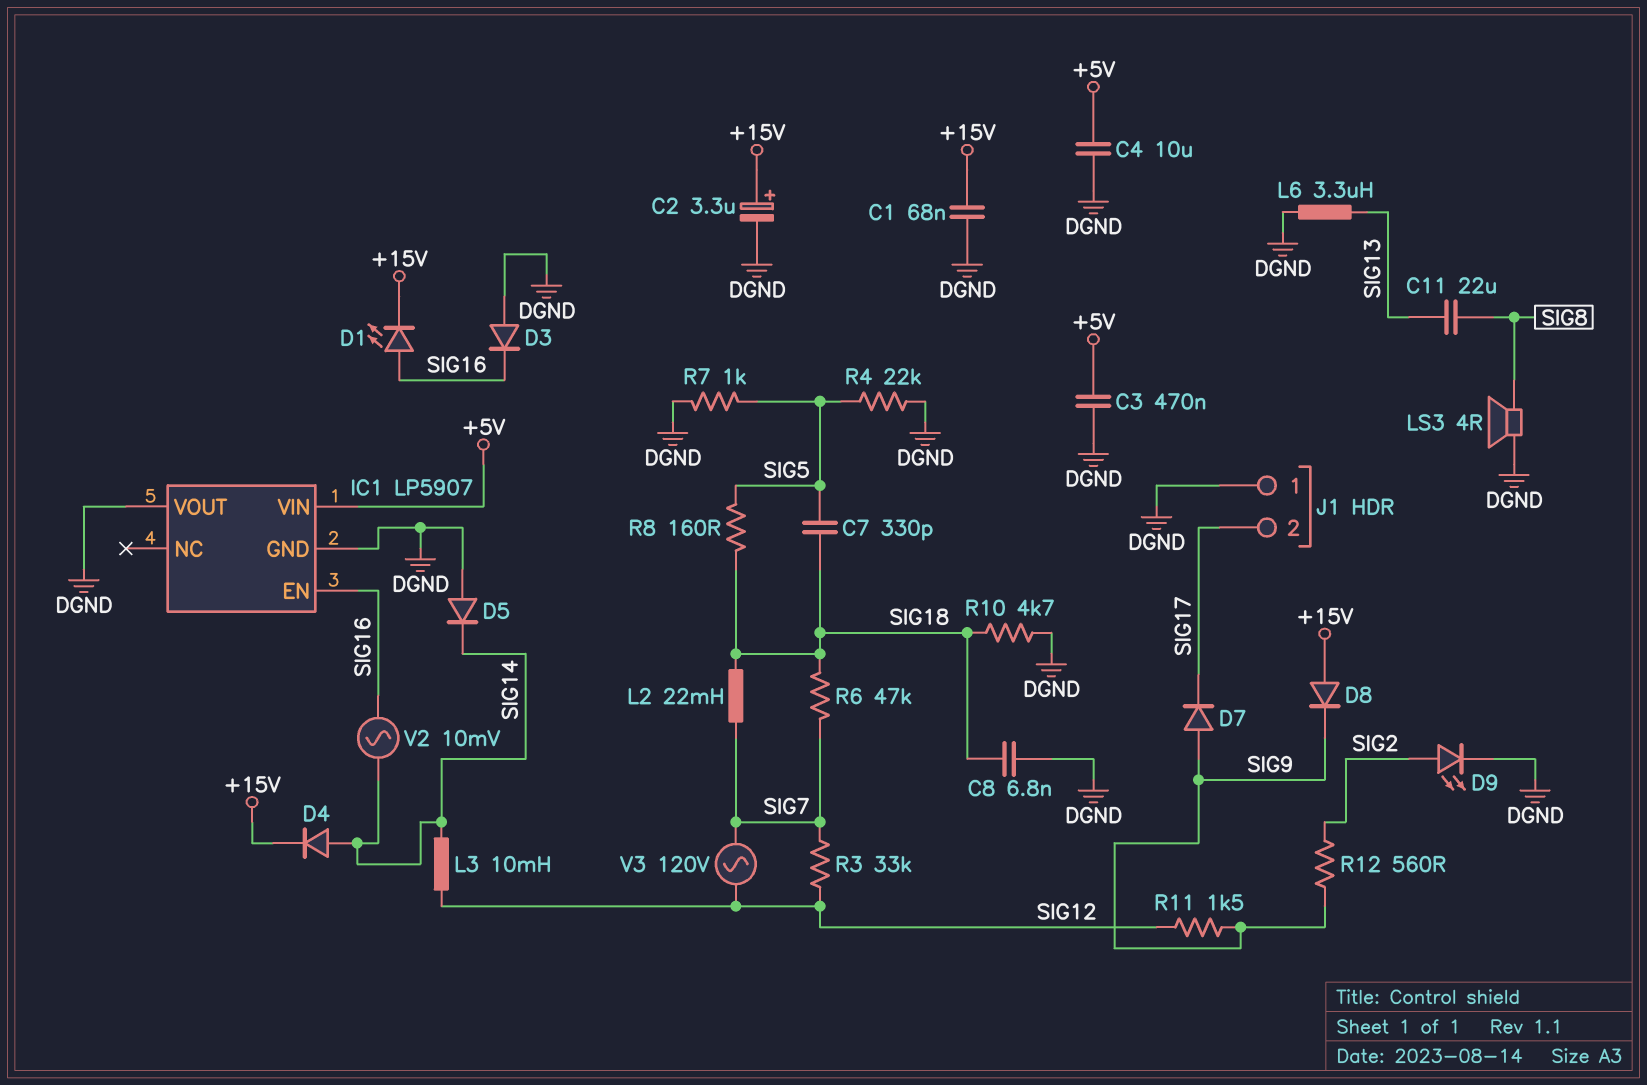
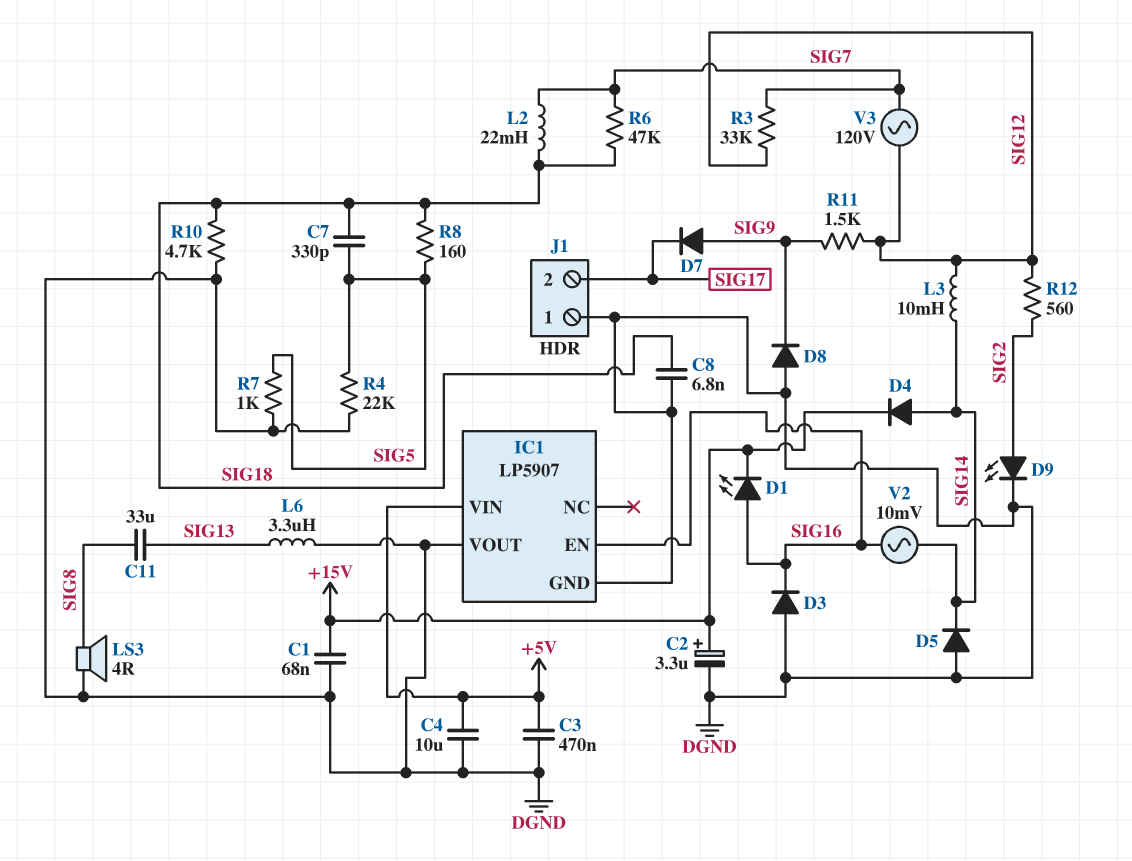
C11: 22uF (SIG8, SIG13) -> 33uF (SIG8, SIG13)
D8: diode (A +15V, K SIG9) -> diode (A DGND, K SIG9)
R12: 560 (SIG2, SIG9) -> 560 (SIG2, SIG12)

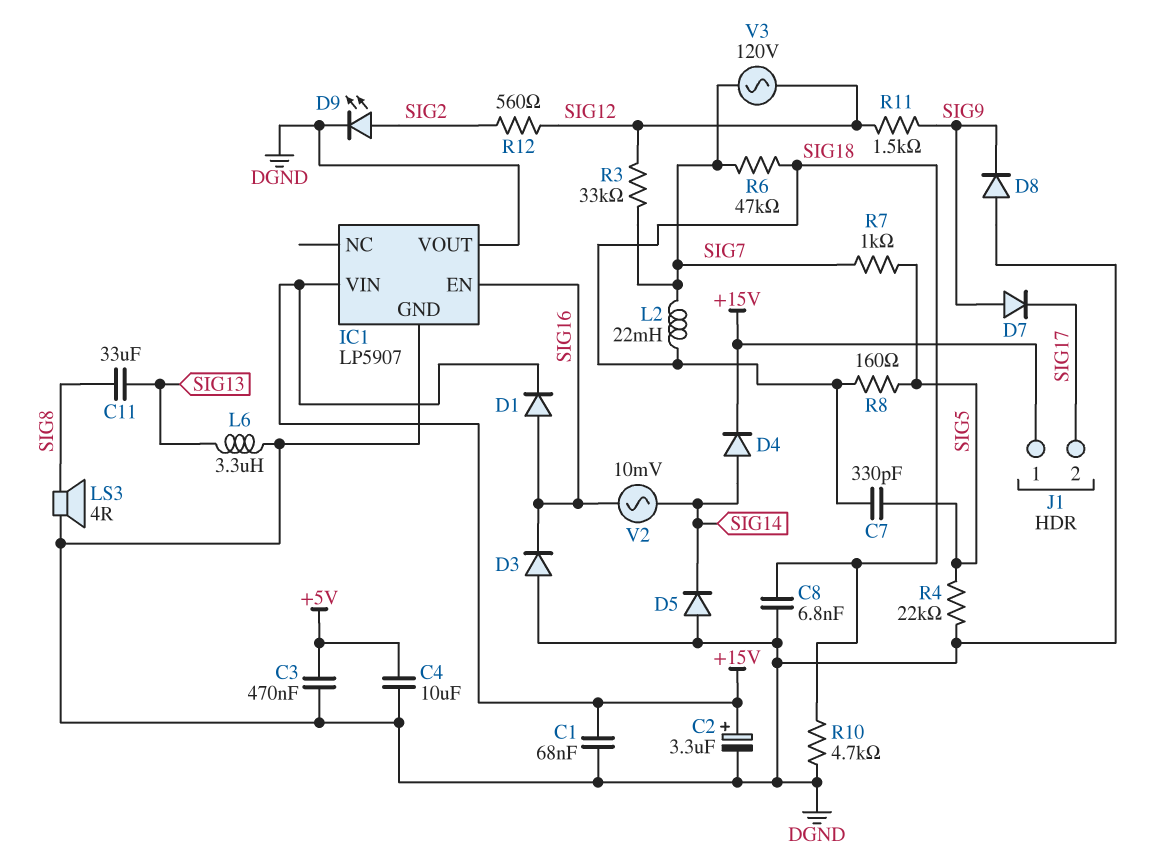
D1: LED (A SIG16, K +15V) -> diode (A SIG16, K +15V)
IC1 pin VIN: +5V -> +15V
J1 pin 1: DGND -> +15V
L3: 10mH (SIG12, SIG14) -> none
R7: 1k (DGND, SIG5) -> 1k (SIG5, SIG7)

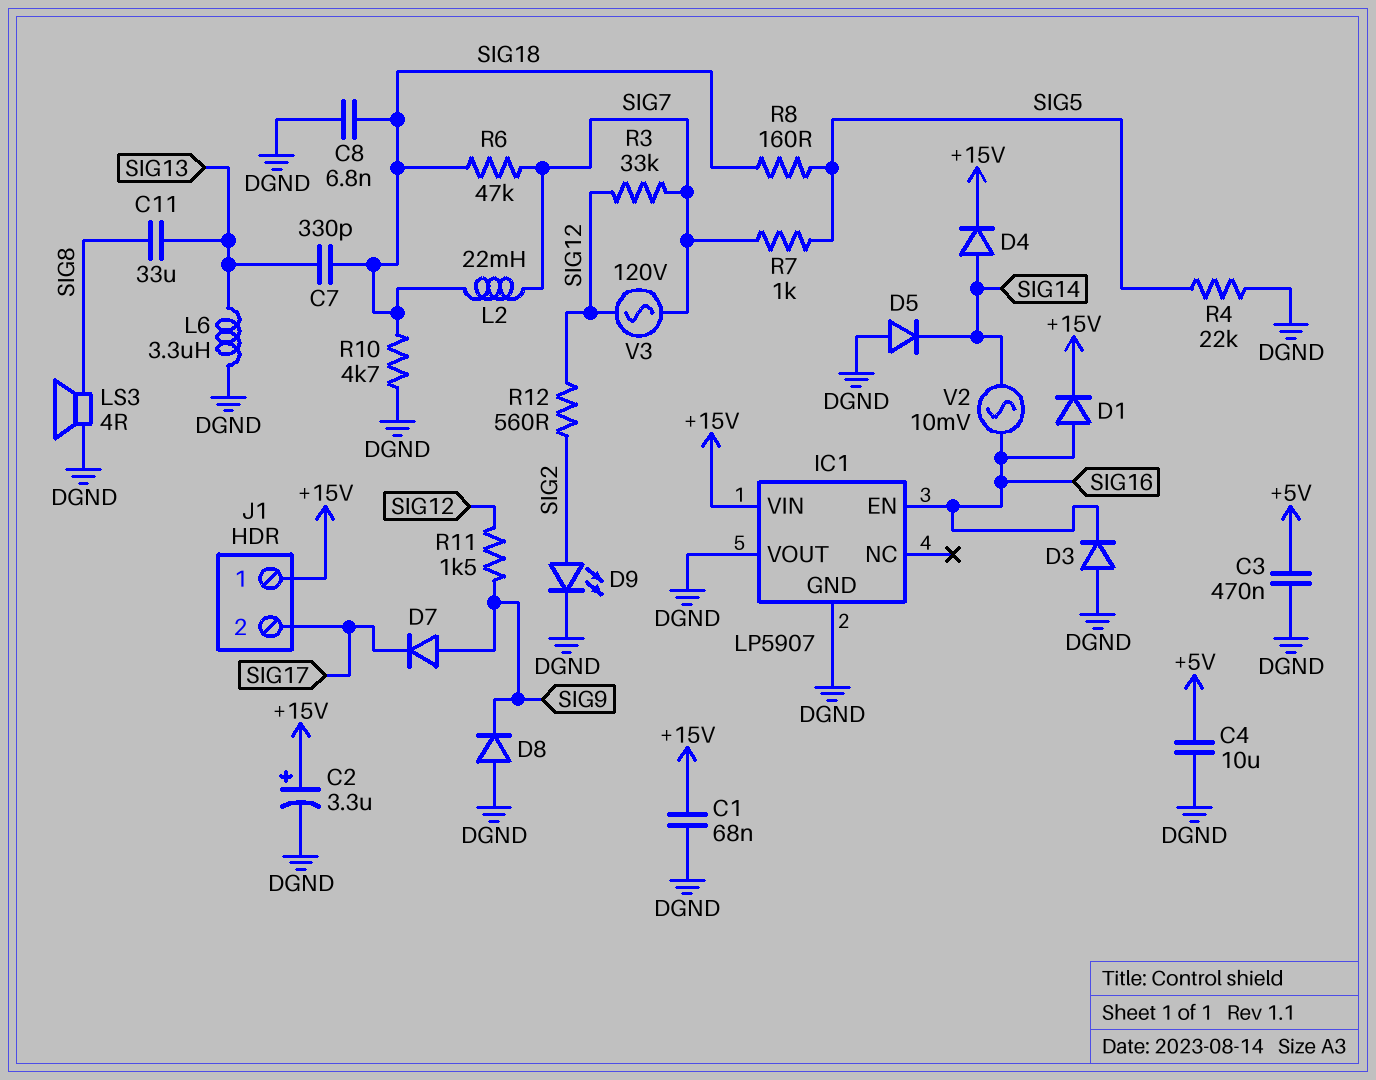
C7: 330pF (SIG5, SIG18) -> 330pF (SIG13, SIG18)

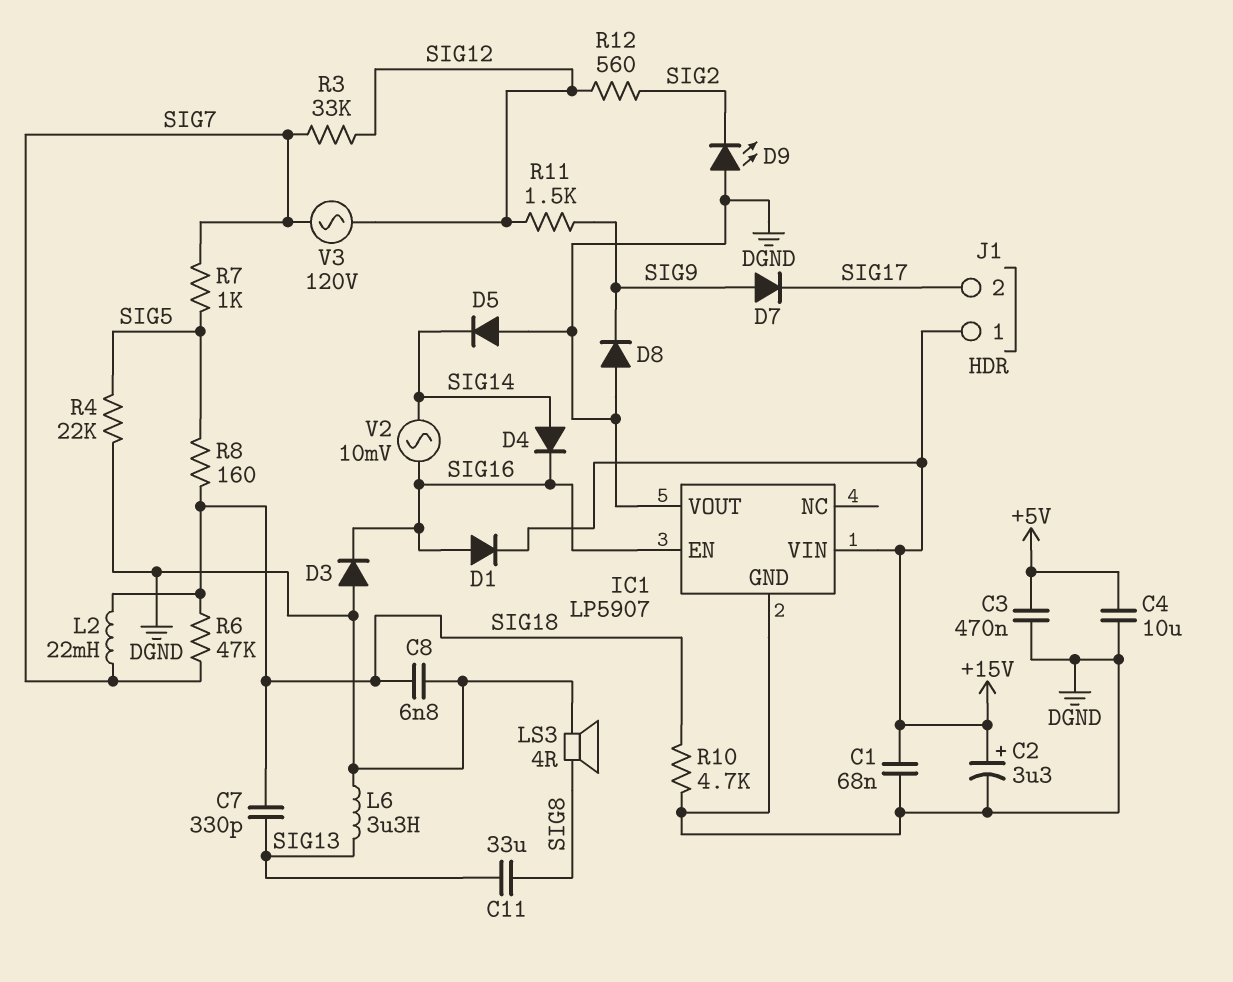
D4: diode (A SIG14, K +15V) -> diode (A SIG14, K SIG16)
D9: LED (A SIG2, K DGND) -> LED (A DGND, K SIG2)

